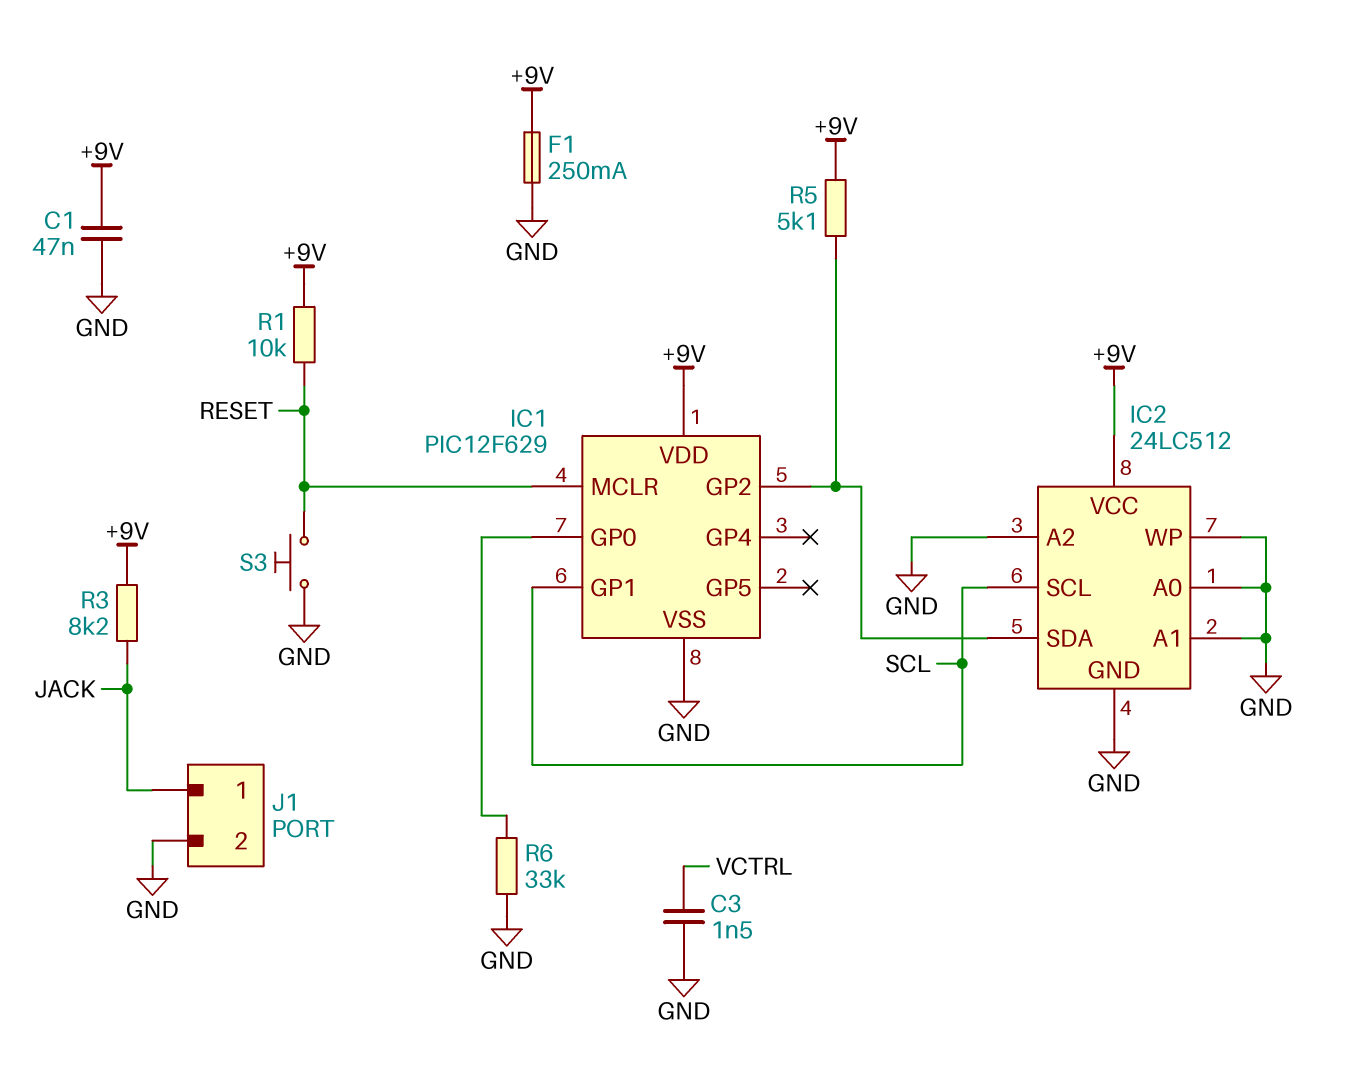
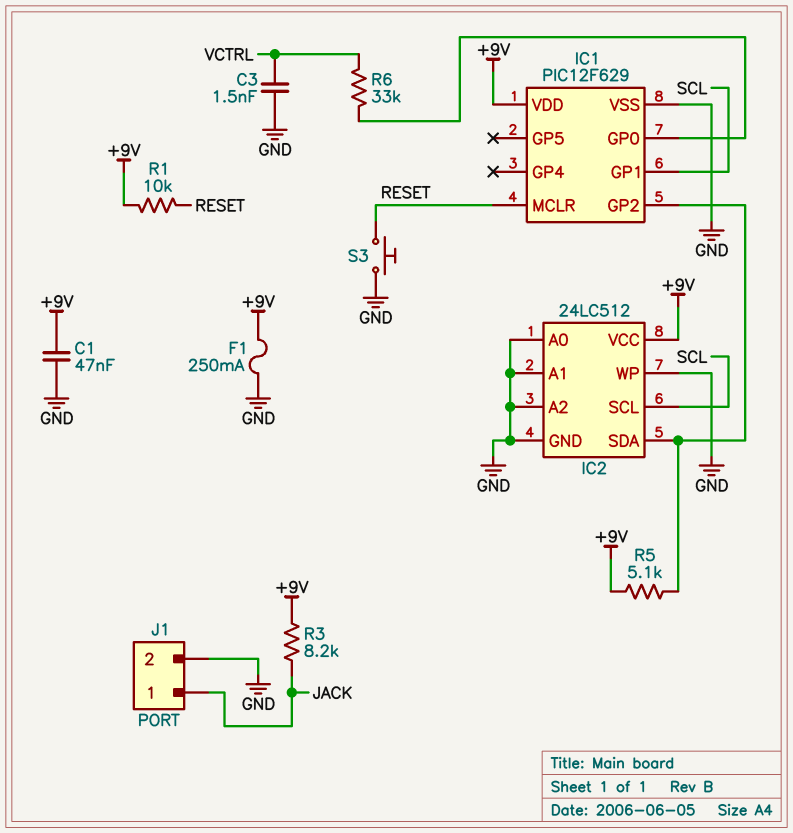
R6: 33k (GND, IC1/GP0) -> 33k (IC1/GP0, VCTRL)

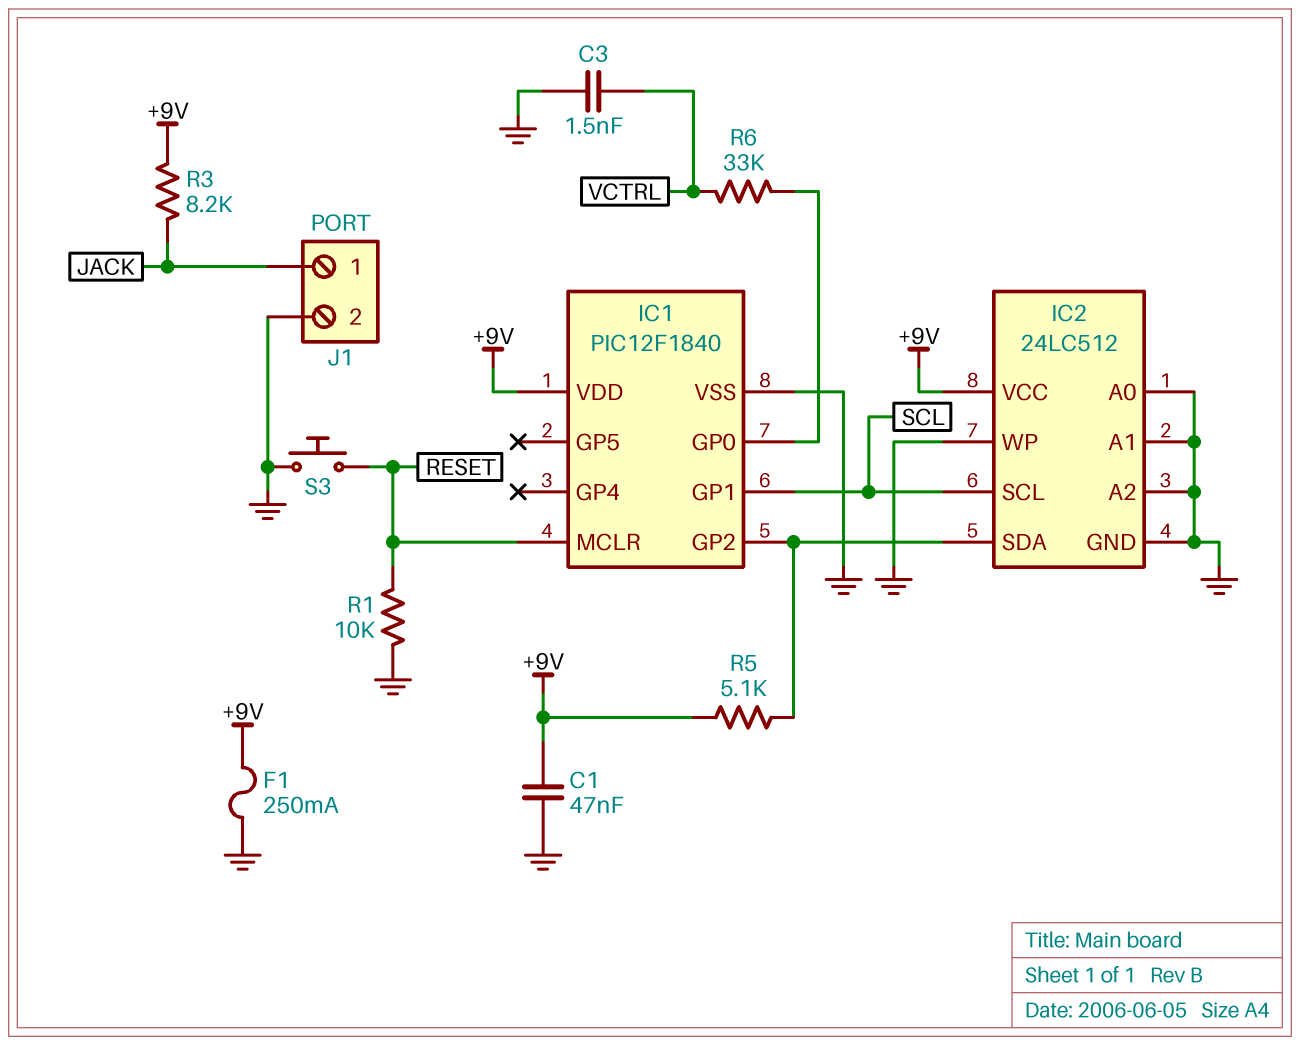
IC1: PIC12F629 -> PIC12F1840
R1: 10k (+9V, RESET) -> 10k (GND, RESET)

